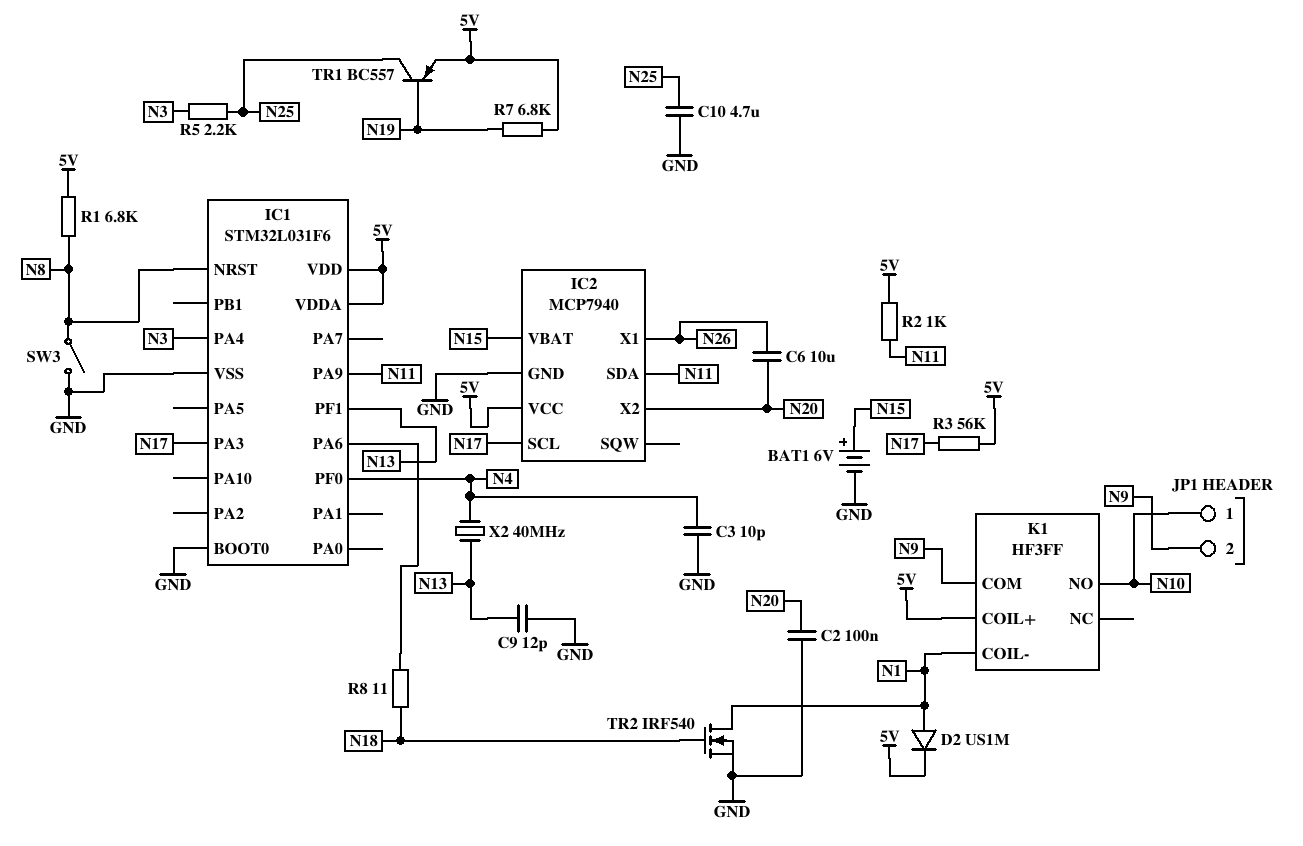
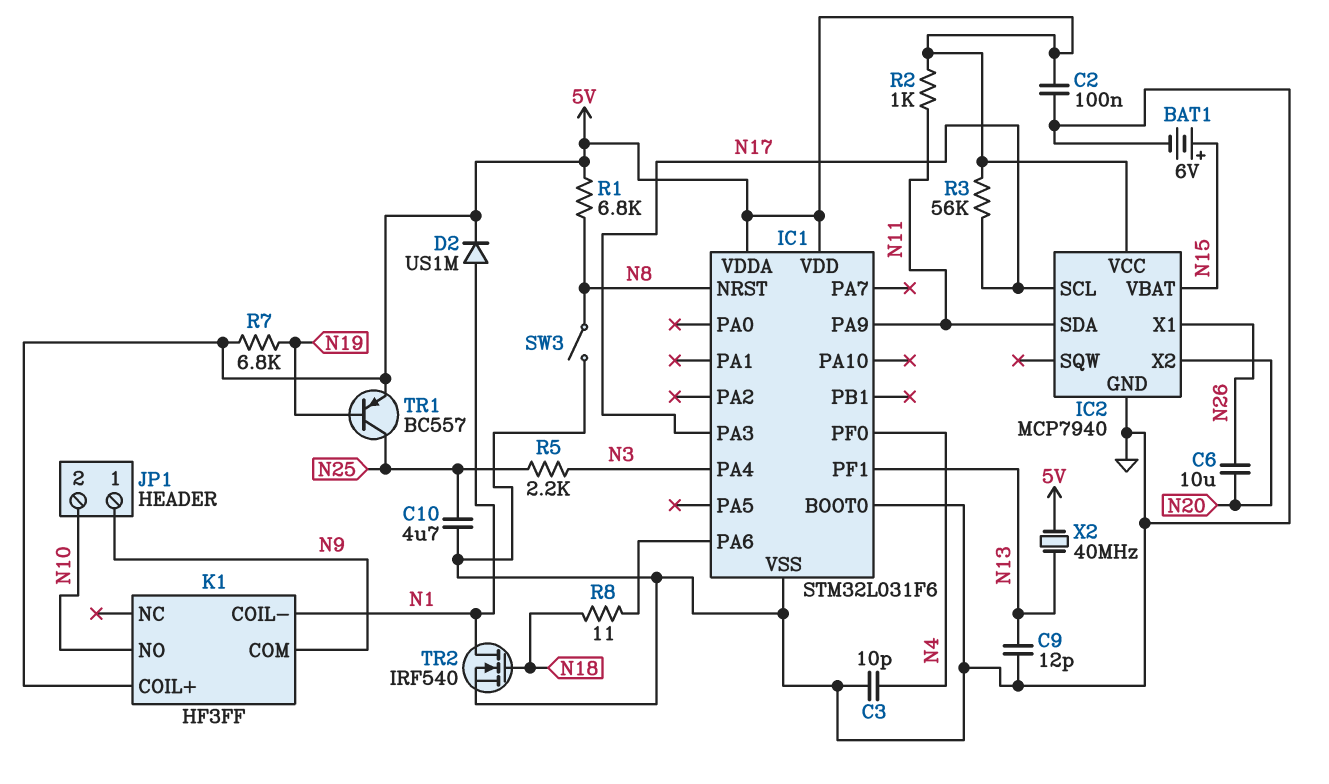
C2: 100nF (GND, N20) -> 100nF (5V, GND)
JP1 pin 1: N10 -> N9
JP1 pin 2: N9 -> N10
X2: 40MHz (N4, N13) -> 40MHz (5V, N13)

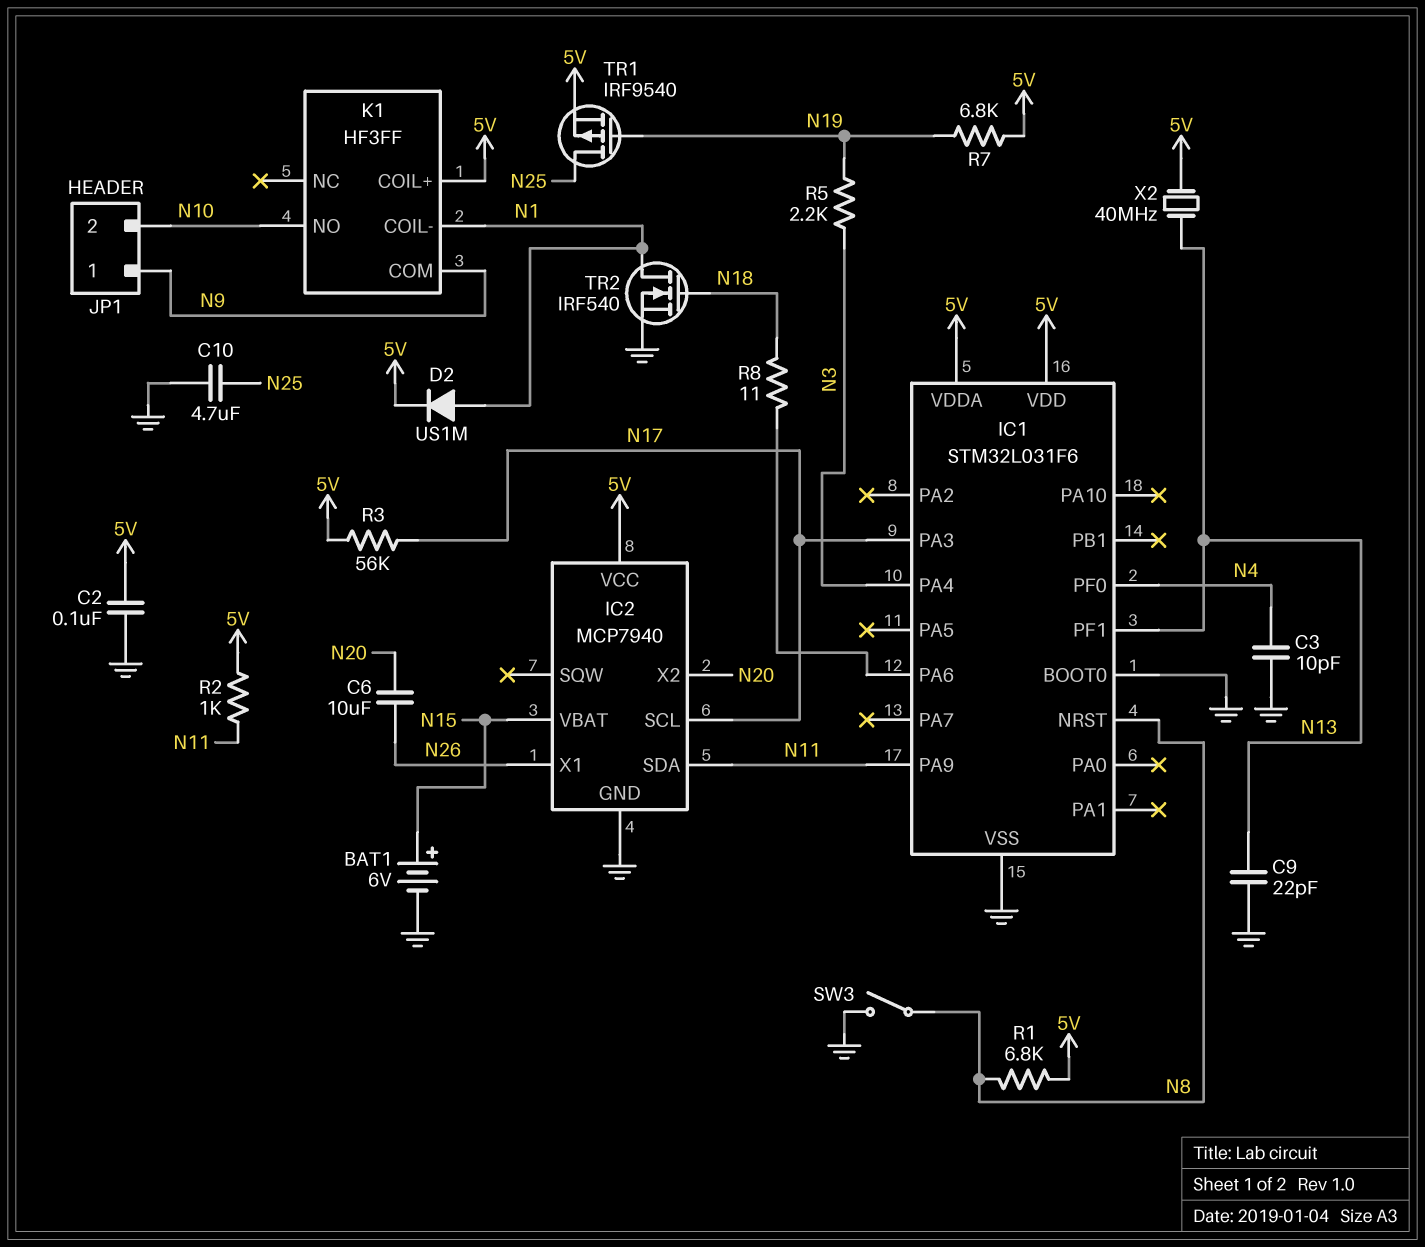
C9: 12pF (GND, N13) -> 22pF (GND, N13)
R5: 2.2k (N3, N25) -> 2.2k (N3, N19)
TR1: PNP BC557 (B N19, C N25, E 5V) -> PMOS IRF9540 (G N19, D N25, S 5V)

